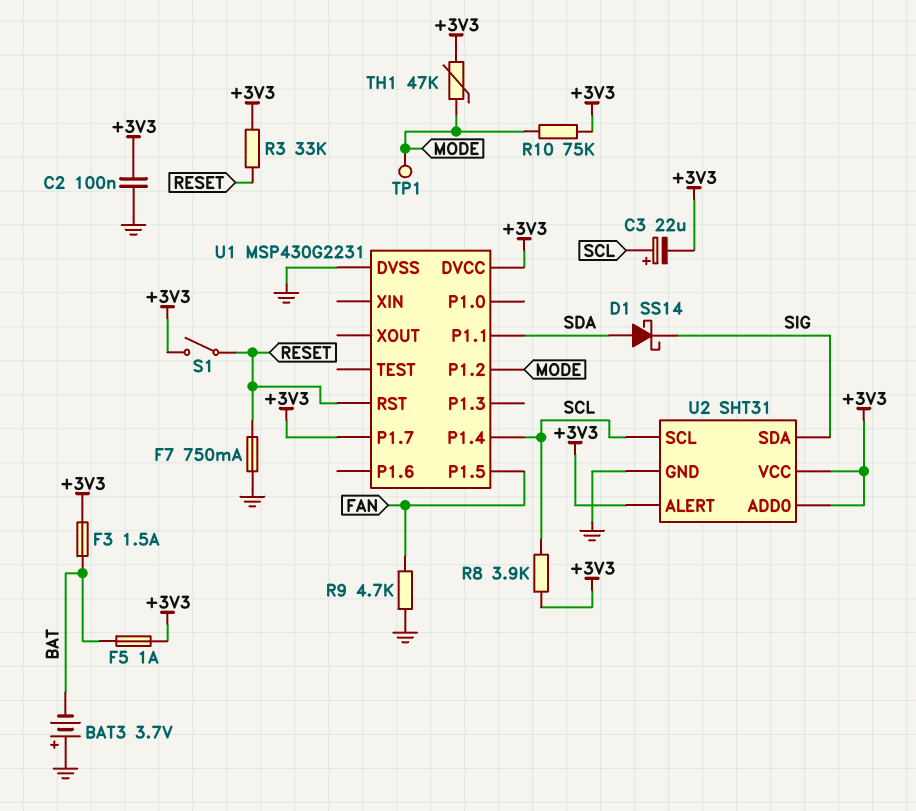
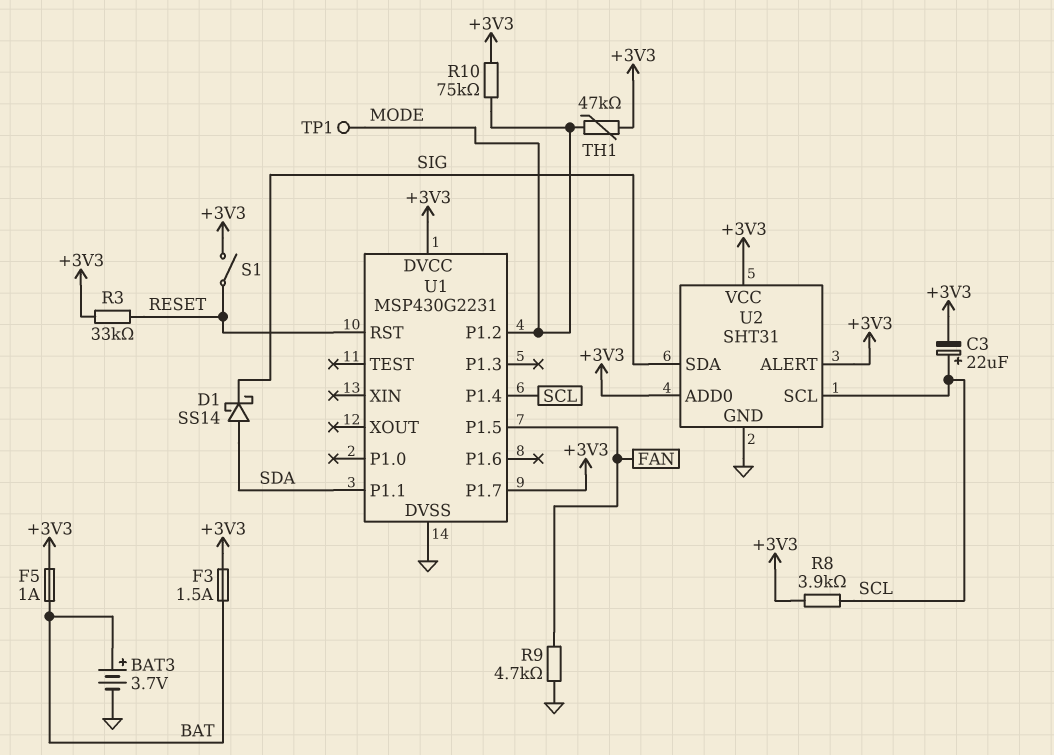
BAT3: 3.7V (plus GND, minus BAT) -> 3.7V (plus BAT, minus GND)
C2: 100nF (+3V3, GND) -> none
F7: 750mA (GND, RESET) -> none

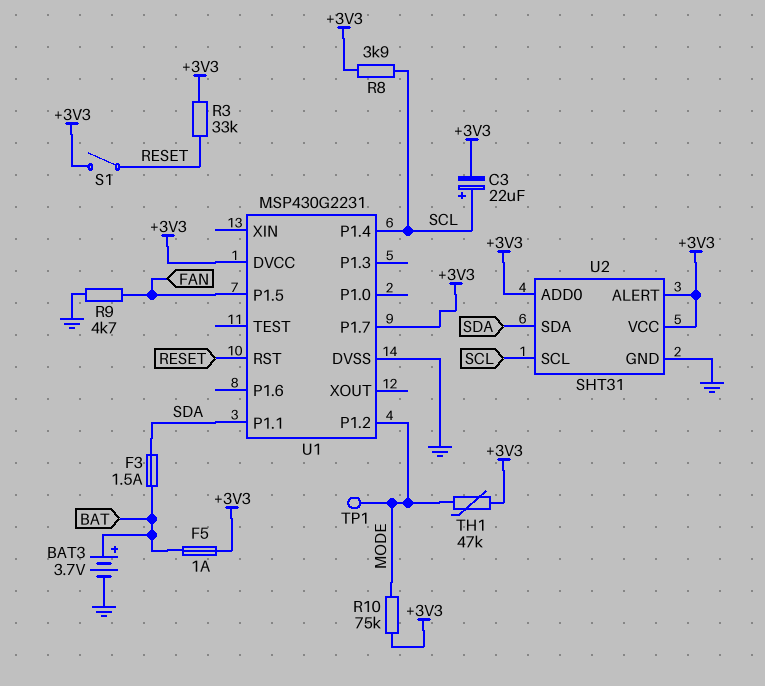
D1: schottky SS14 (A SDA, K SIG) -> none
F3: 1.5A (+3V3, BAT) -> 1.5A (BAT, SDA)
U2 pin SDA: SIG -> SDA

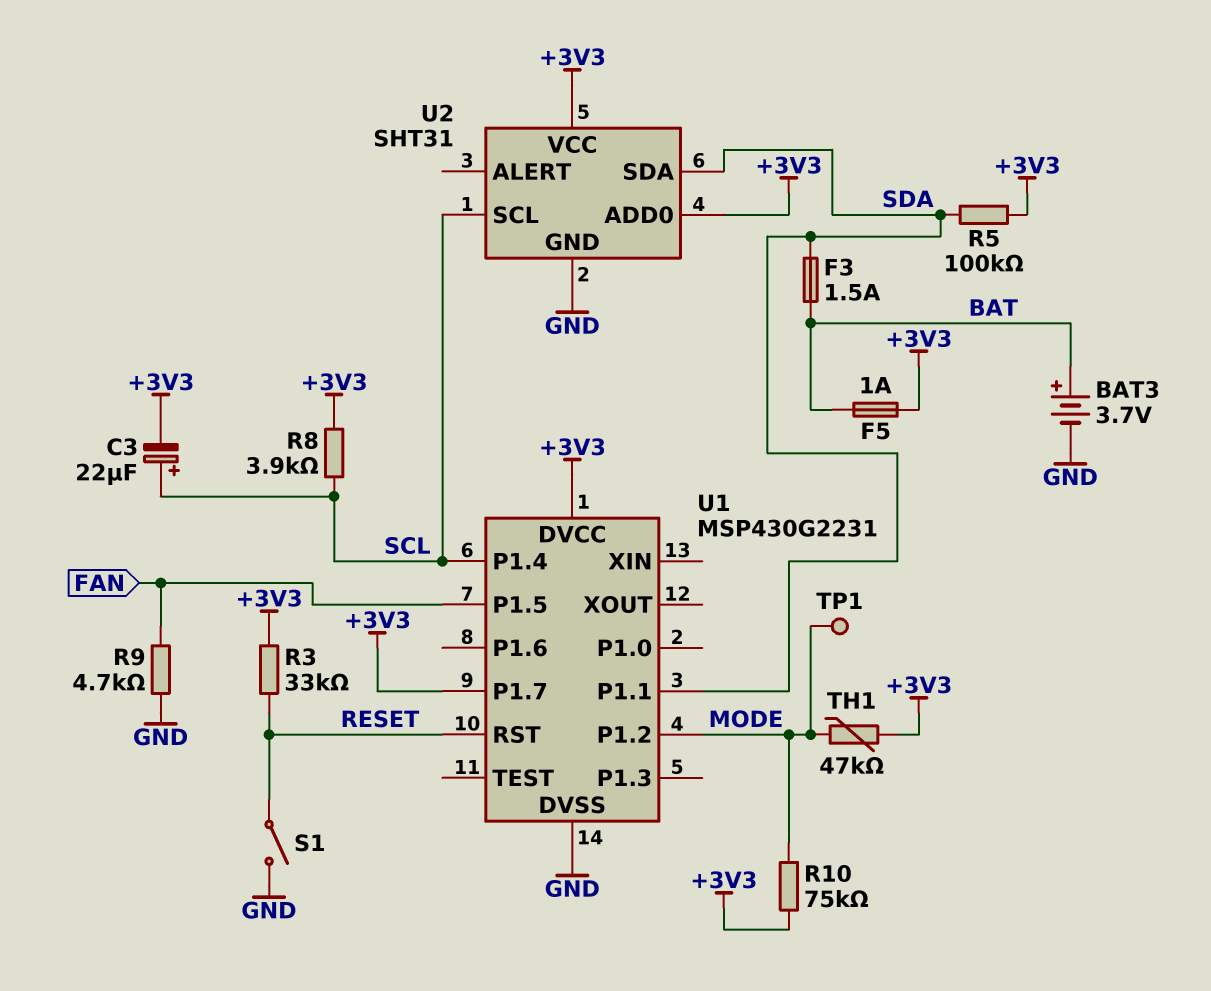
R5: none -> 100k (+3V3, SDA)
S1: switch (+3V3, RESET) -> switch (GND, RESET)
U2 pin ALERT: +3V3 -> none

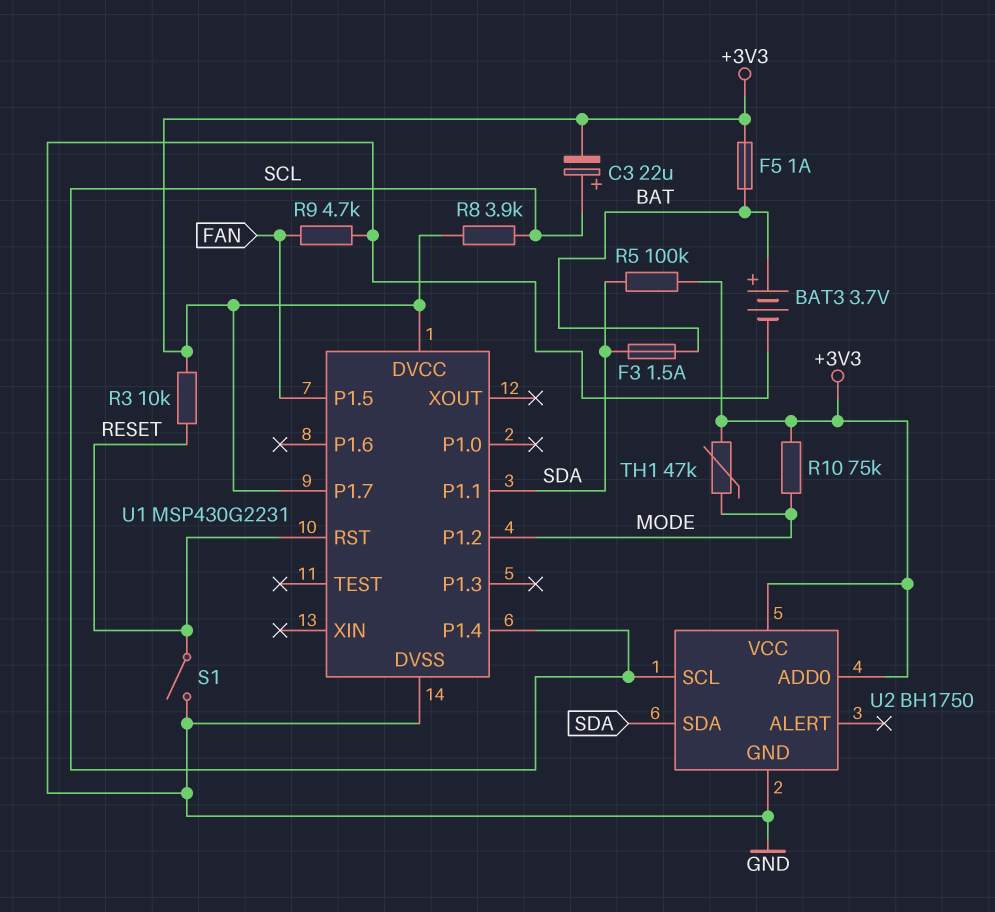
R3: 33k (+3V3, RESET) -> 10k (+3V3, RESET)
TP1: test point (MODE) -> none
U2: SHT31 -> BH1750

